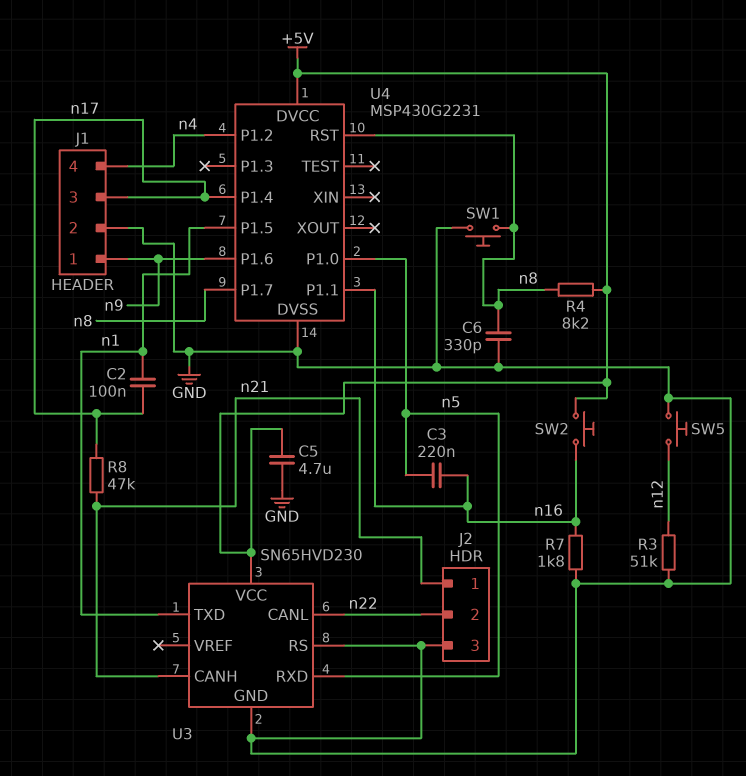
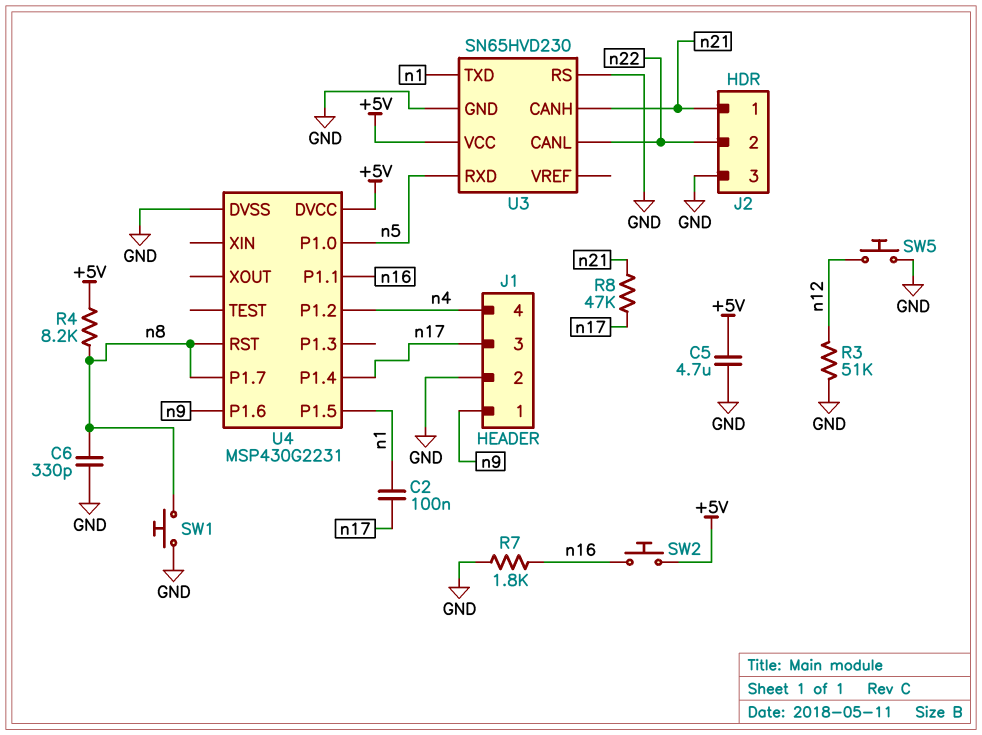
C3: 220nF (n5, n16) -> none

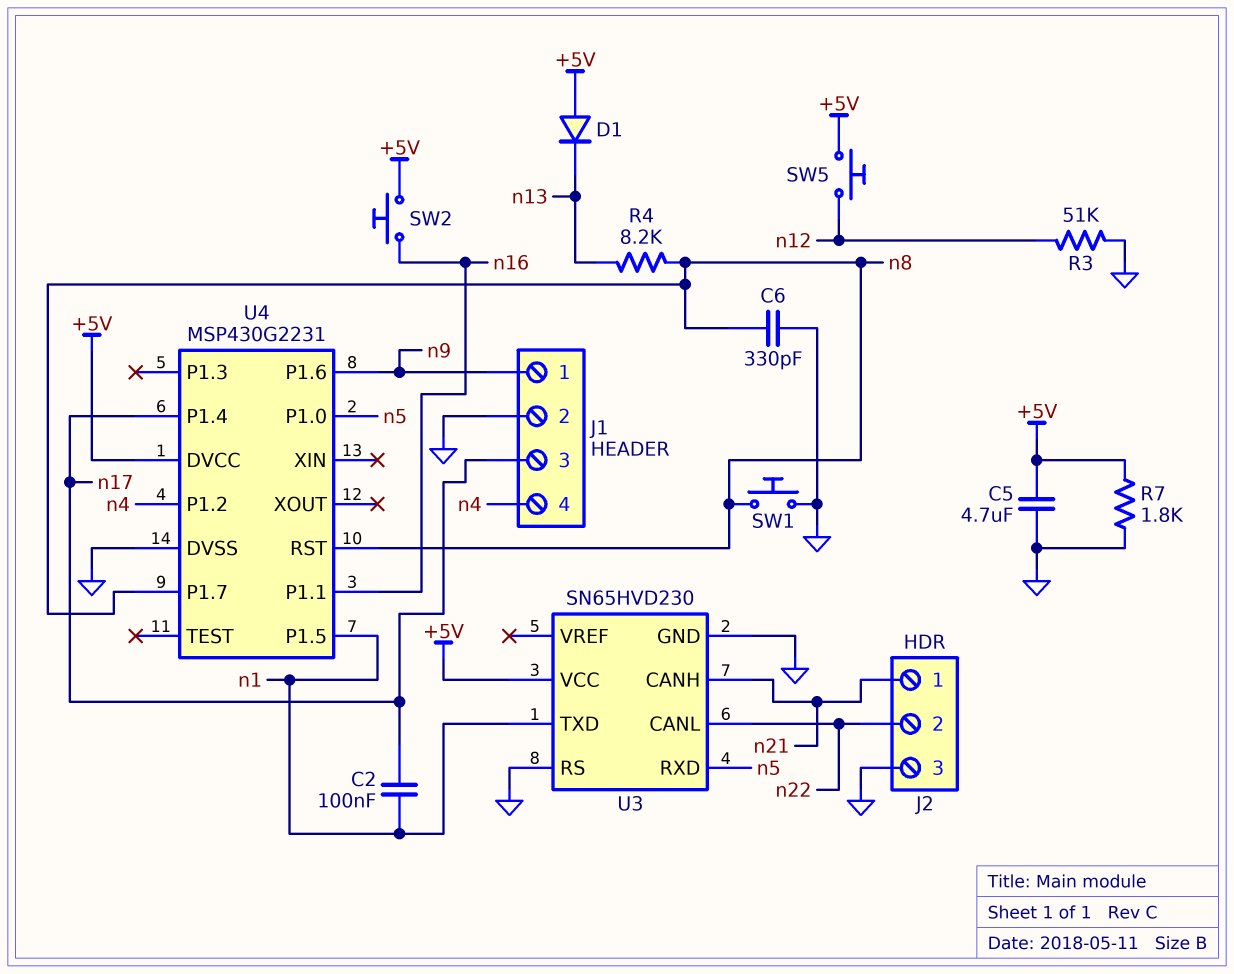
D1: none -> diode (A +5V, K n13)
R4: 8.2k (+5V, n8) -> 8.2k (n8, n13)
R7: 1.8k (GND, n16) -> 1.8k (+5V, GND)
R8: 47k (n17, n21) -> none
SW5: button (GND, n12) -> button (+5V, n12)

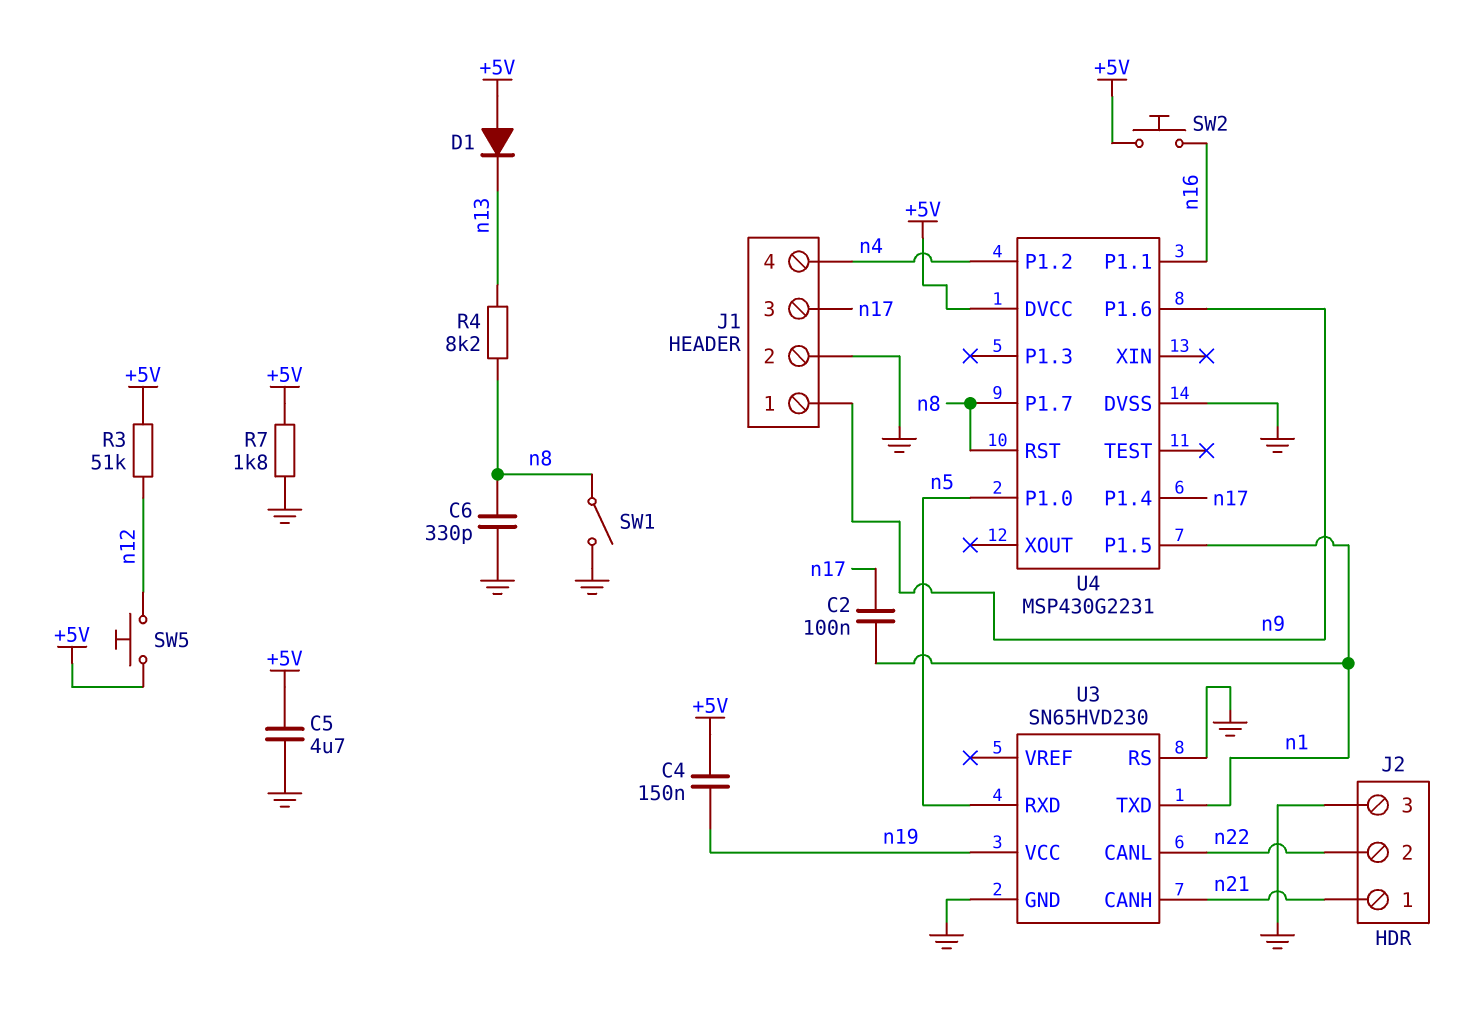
C4: none -> 150nF (+5V, n19)
R3: 51k (GND, n12) -> 51k (+5V, n12)
SW1: button (GND, n8) -> switch (GND, n8)
U3 pin VCC: +5V -> n19

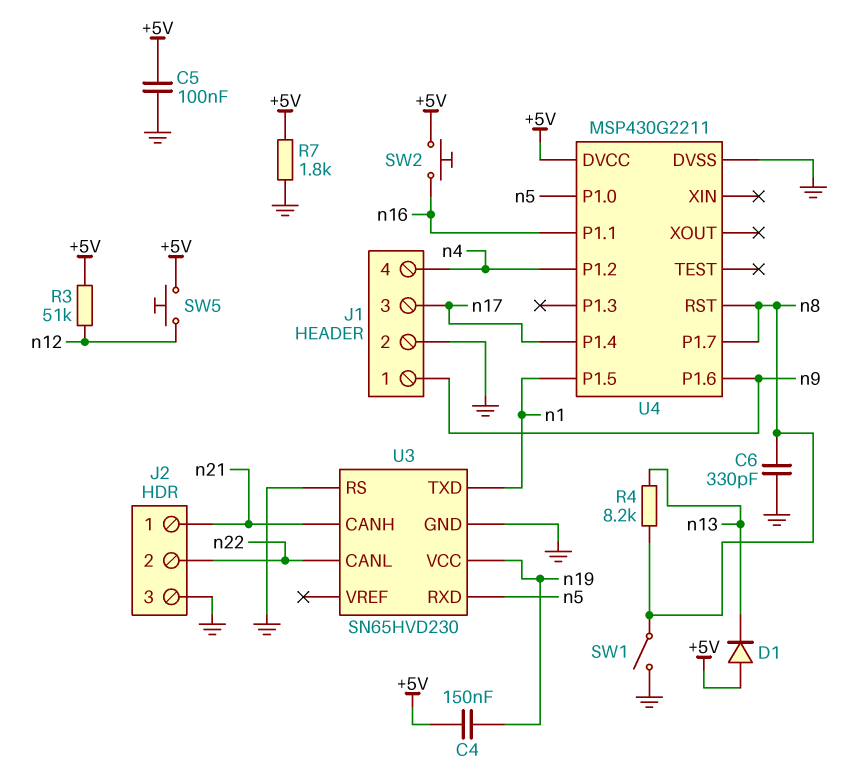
C2: 100nF (n1, n17) -> none
C5: 4.7uF (+5V, GND) -> 100nF (+5V, GND)
U4: MSP430G2231 -> MSP430G2211

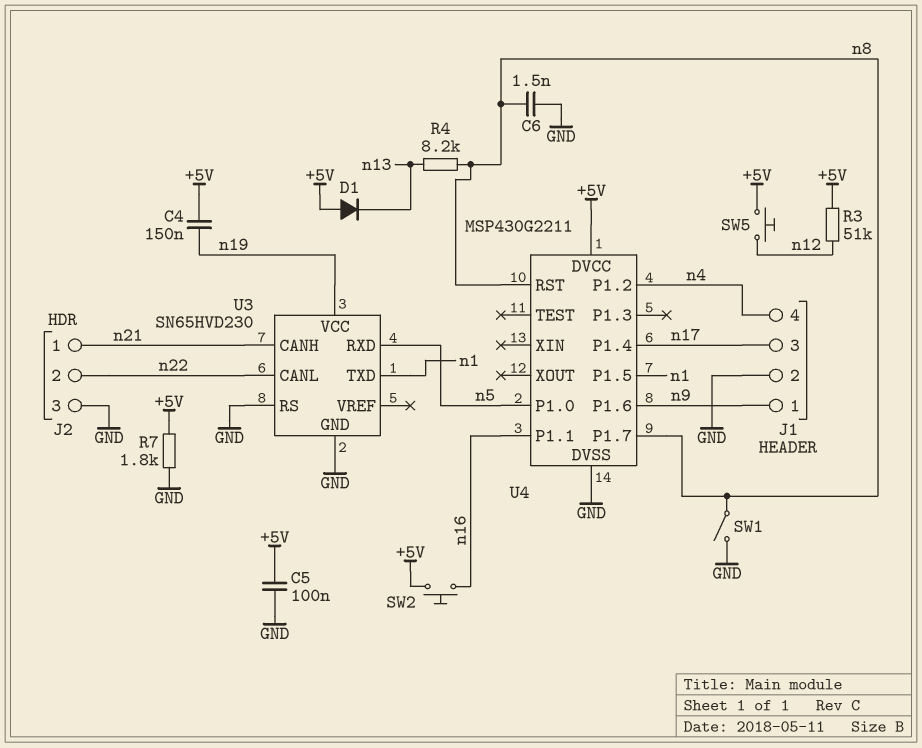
C6: 330pF (GND, n8) -> 1.5nF (GND, n8)

